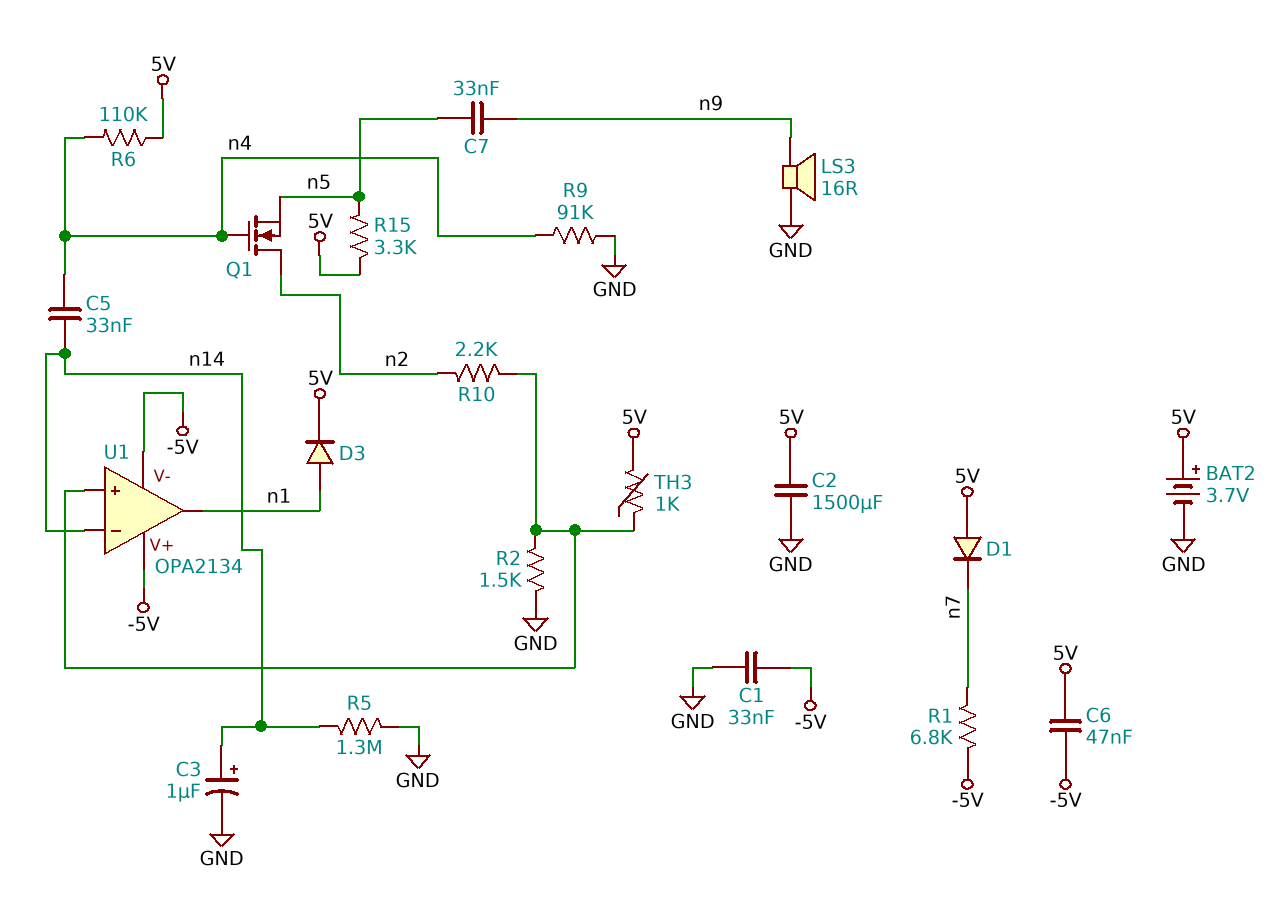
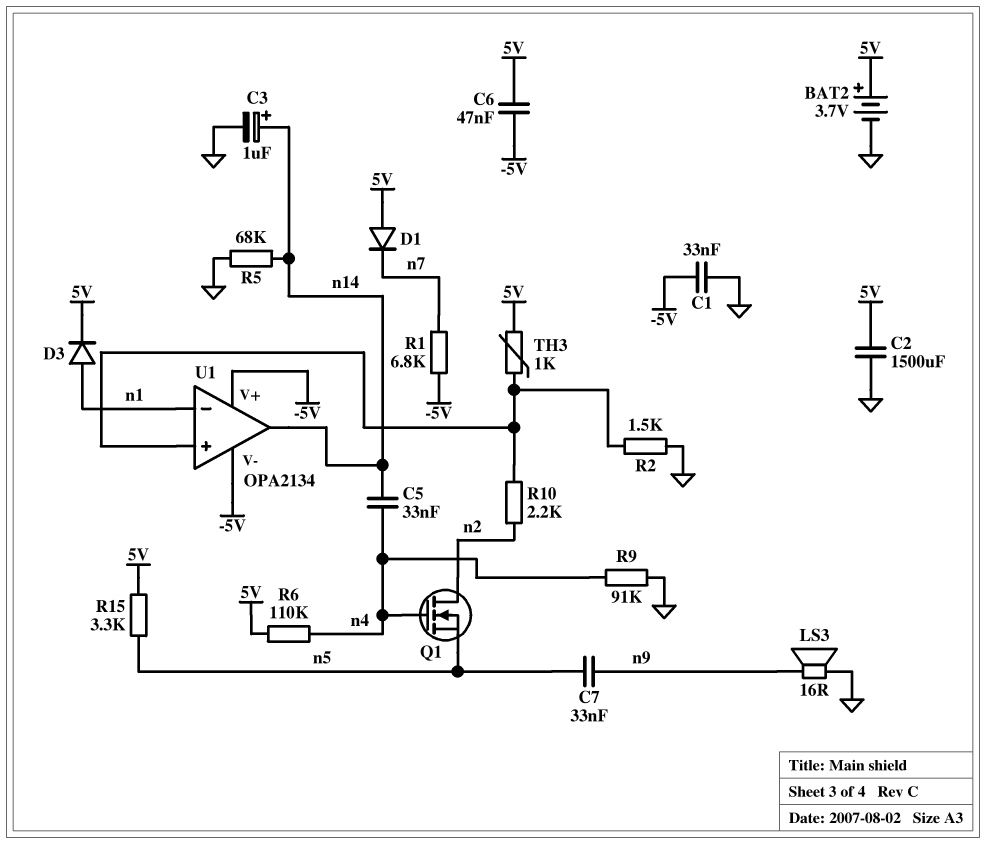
R5: 1.3M (GND, n14) -> 68k (GND, n14)
U1 pin in-: n14 -> n1
U1 pin out: n1 -> n14

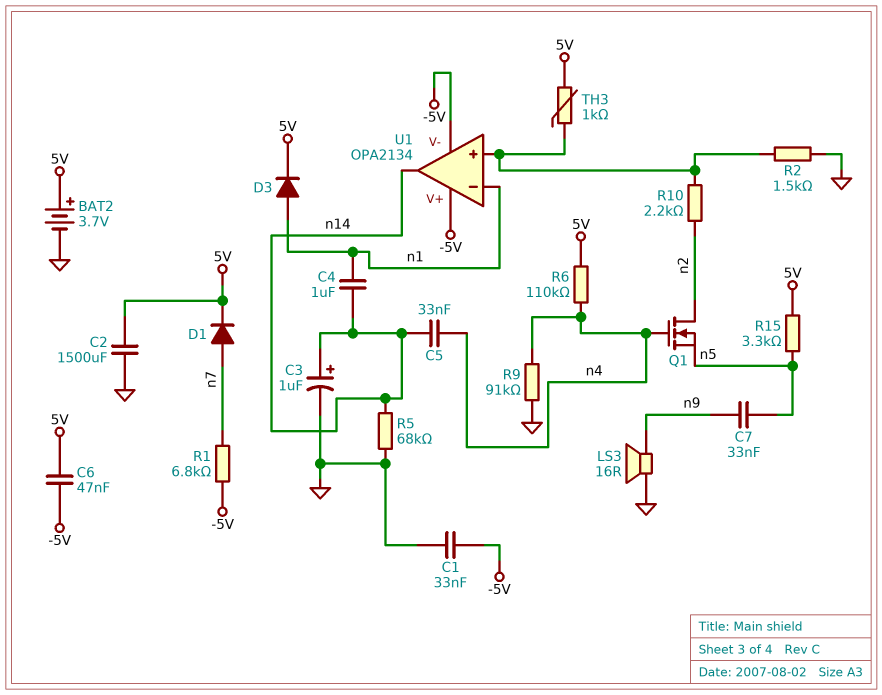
C4: none -> 1uF (n1, n14)
D1: diode (A 5V, K n7) -> diode (A n7, K 5V)

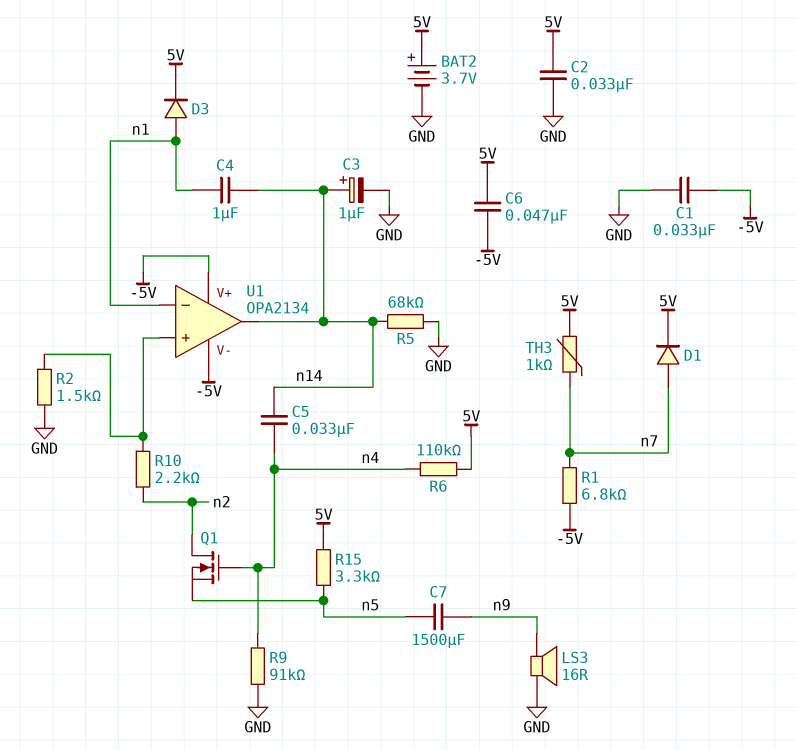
C2: 1500uF (5V, GND) -> 33nF (5V, GND)
C7: 33nF (n5, n9) -> 1500uF (n5, n9)
TH3: 1k (5V, U1/in+) -> 1k (5V, n7)

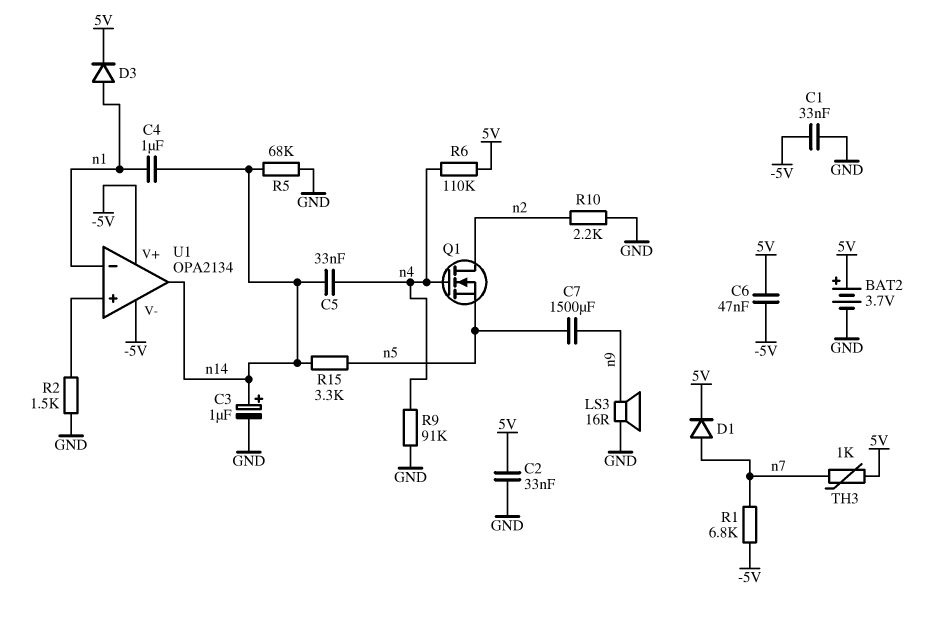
R10: 2.2k (U1/in+, n2) -> 2.2k (GND, n2)
R15: 3.3k (5V, n5) -> 3.3k (n5, n14)

